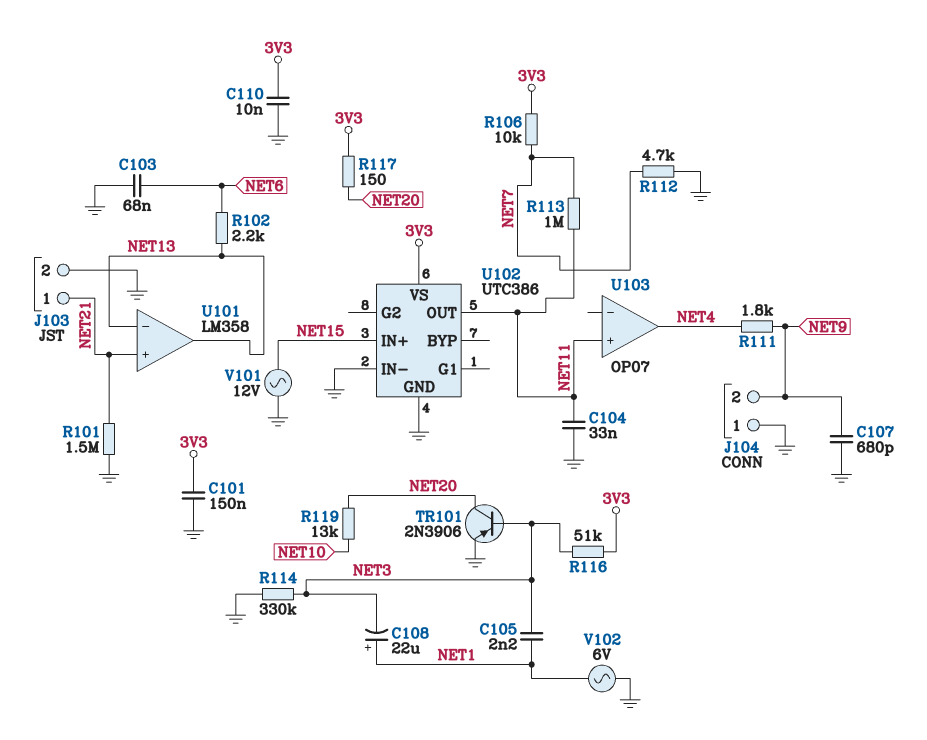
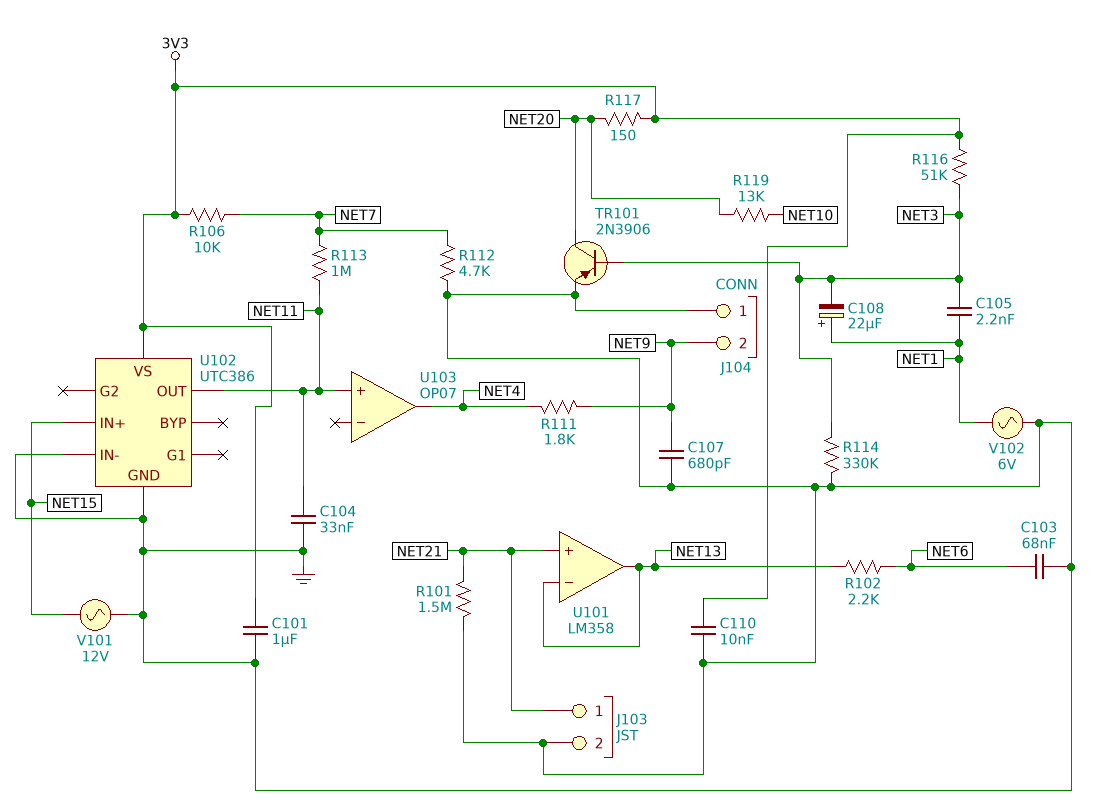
C101: 150nF (3V3, GND) -> 1uF (3V3, GND)

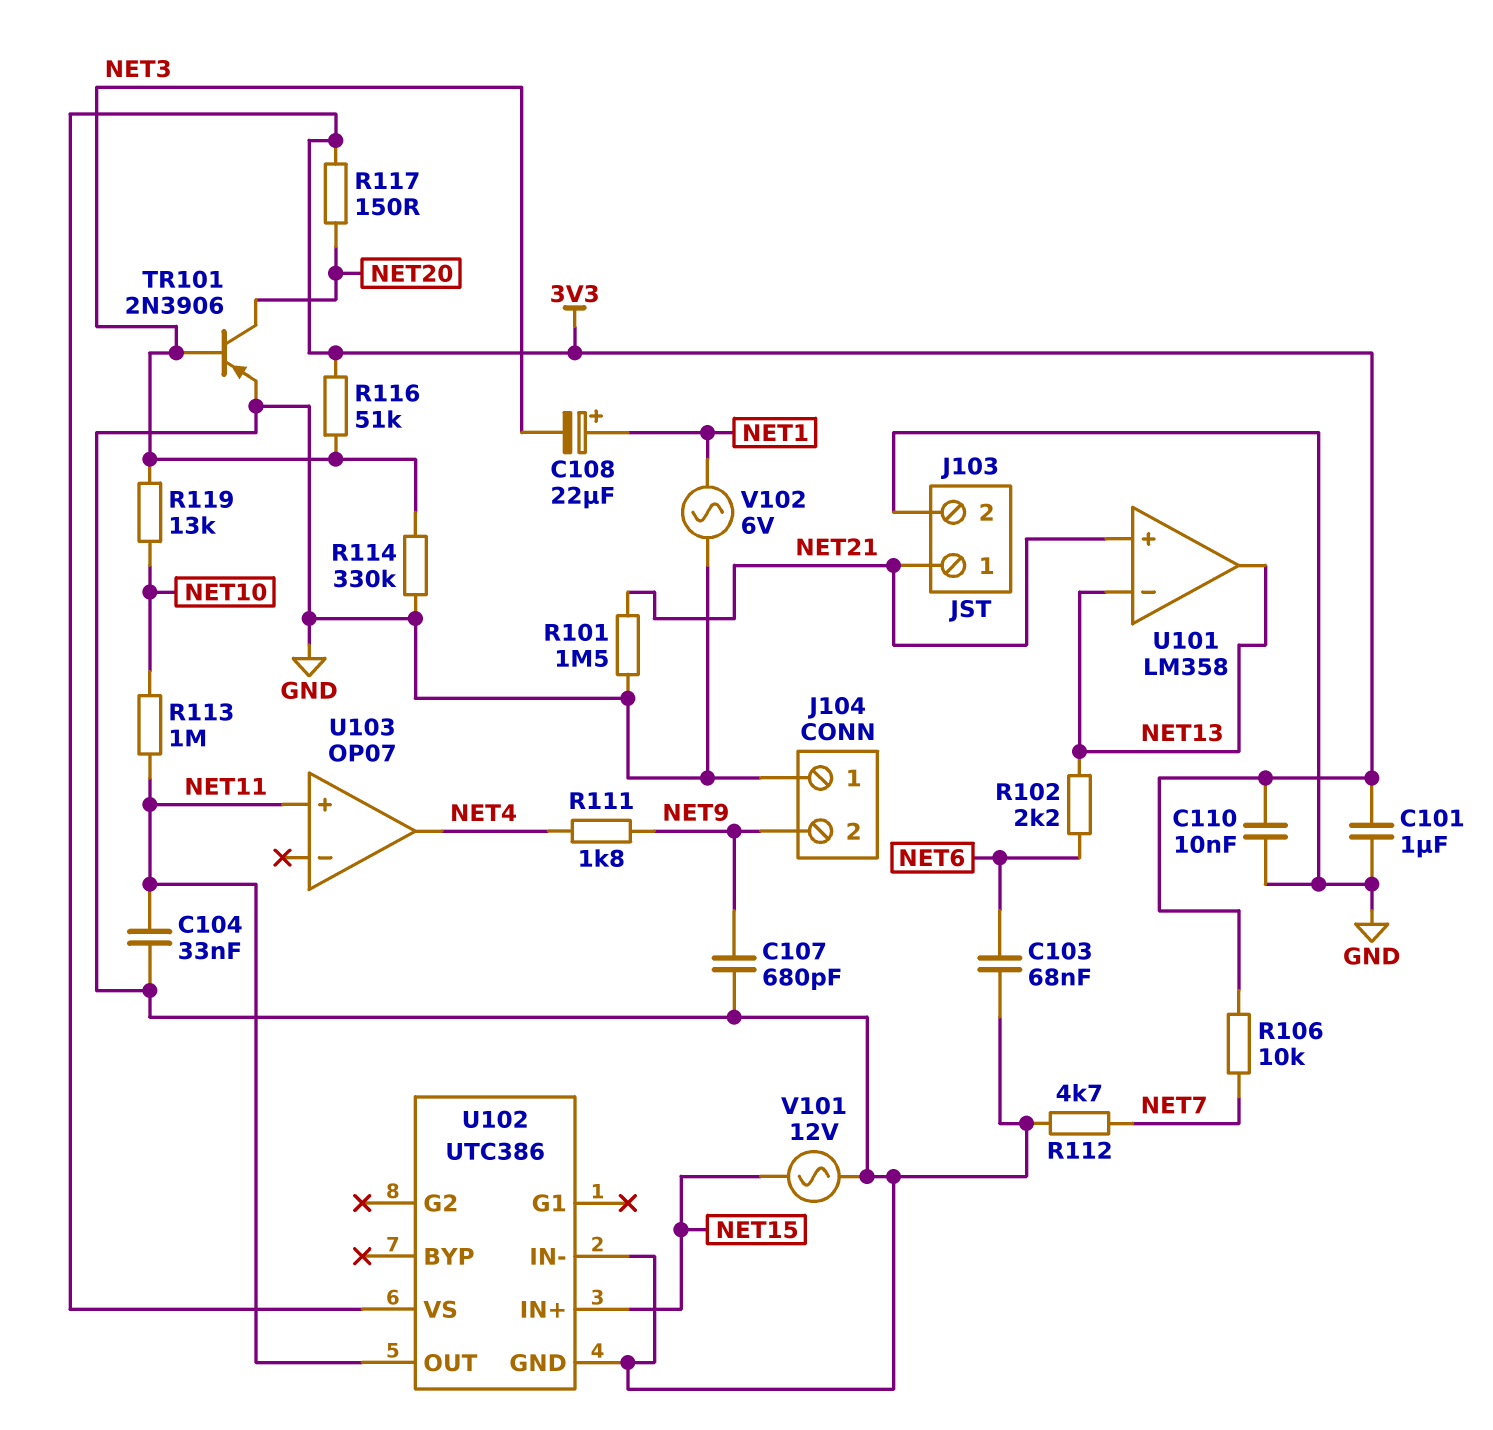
C105: 2.2nF (NET1, NET3) -> none
R113: 1M (NET7, NET11) -> 1M (NET10, NET11)
R119: 13k (NET10, NET20) -> 13k (NET3, NET10)

